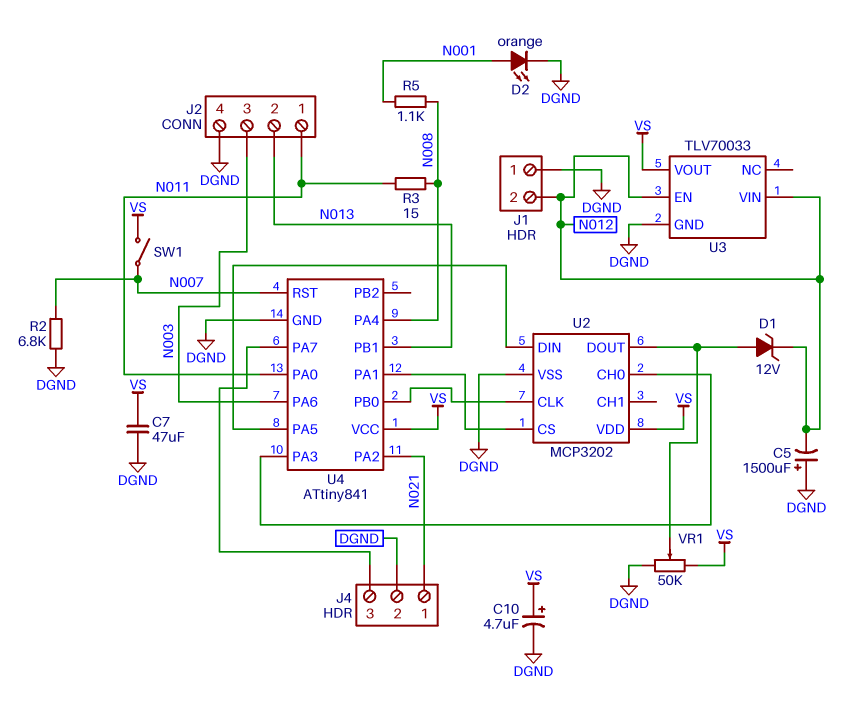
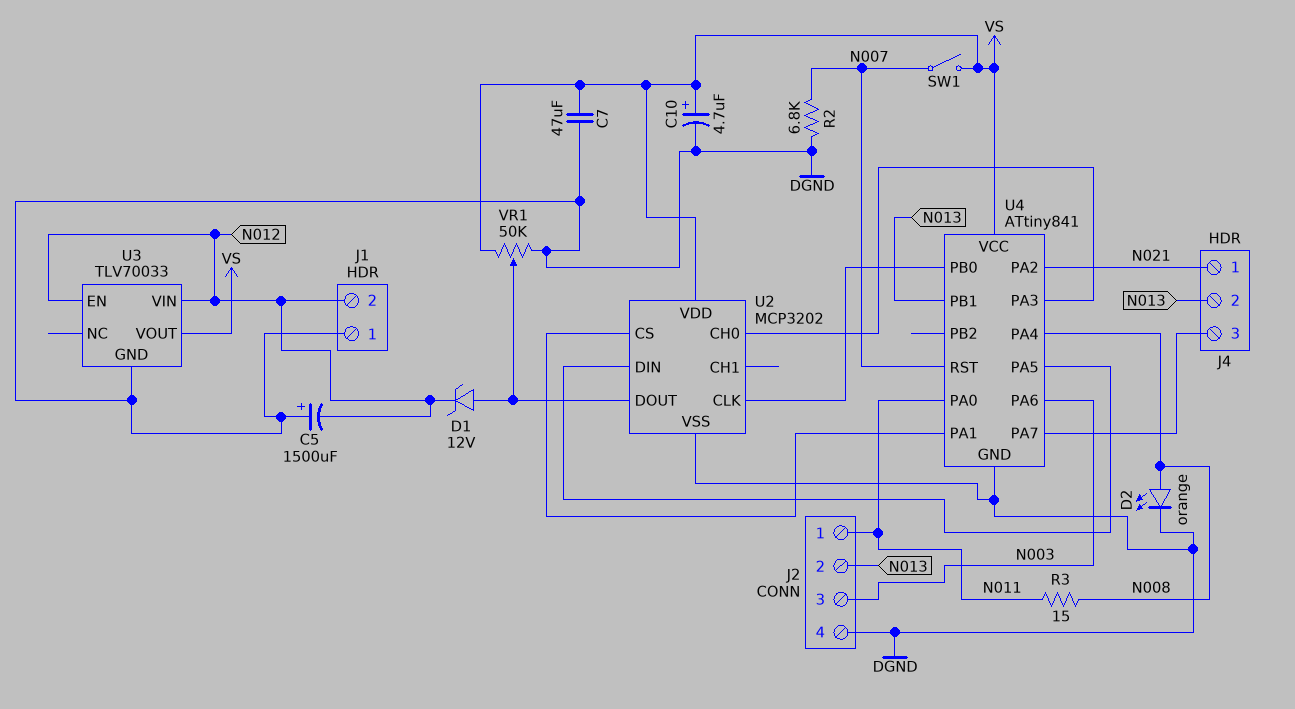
D2: LED orange (A N001, K DGND) -> LED orange (A N008, K DGND)
J4 pin 2: DGND -> N013
R5: 1.1k (N001, N008) -> none

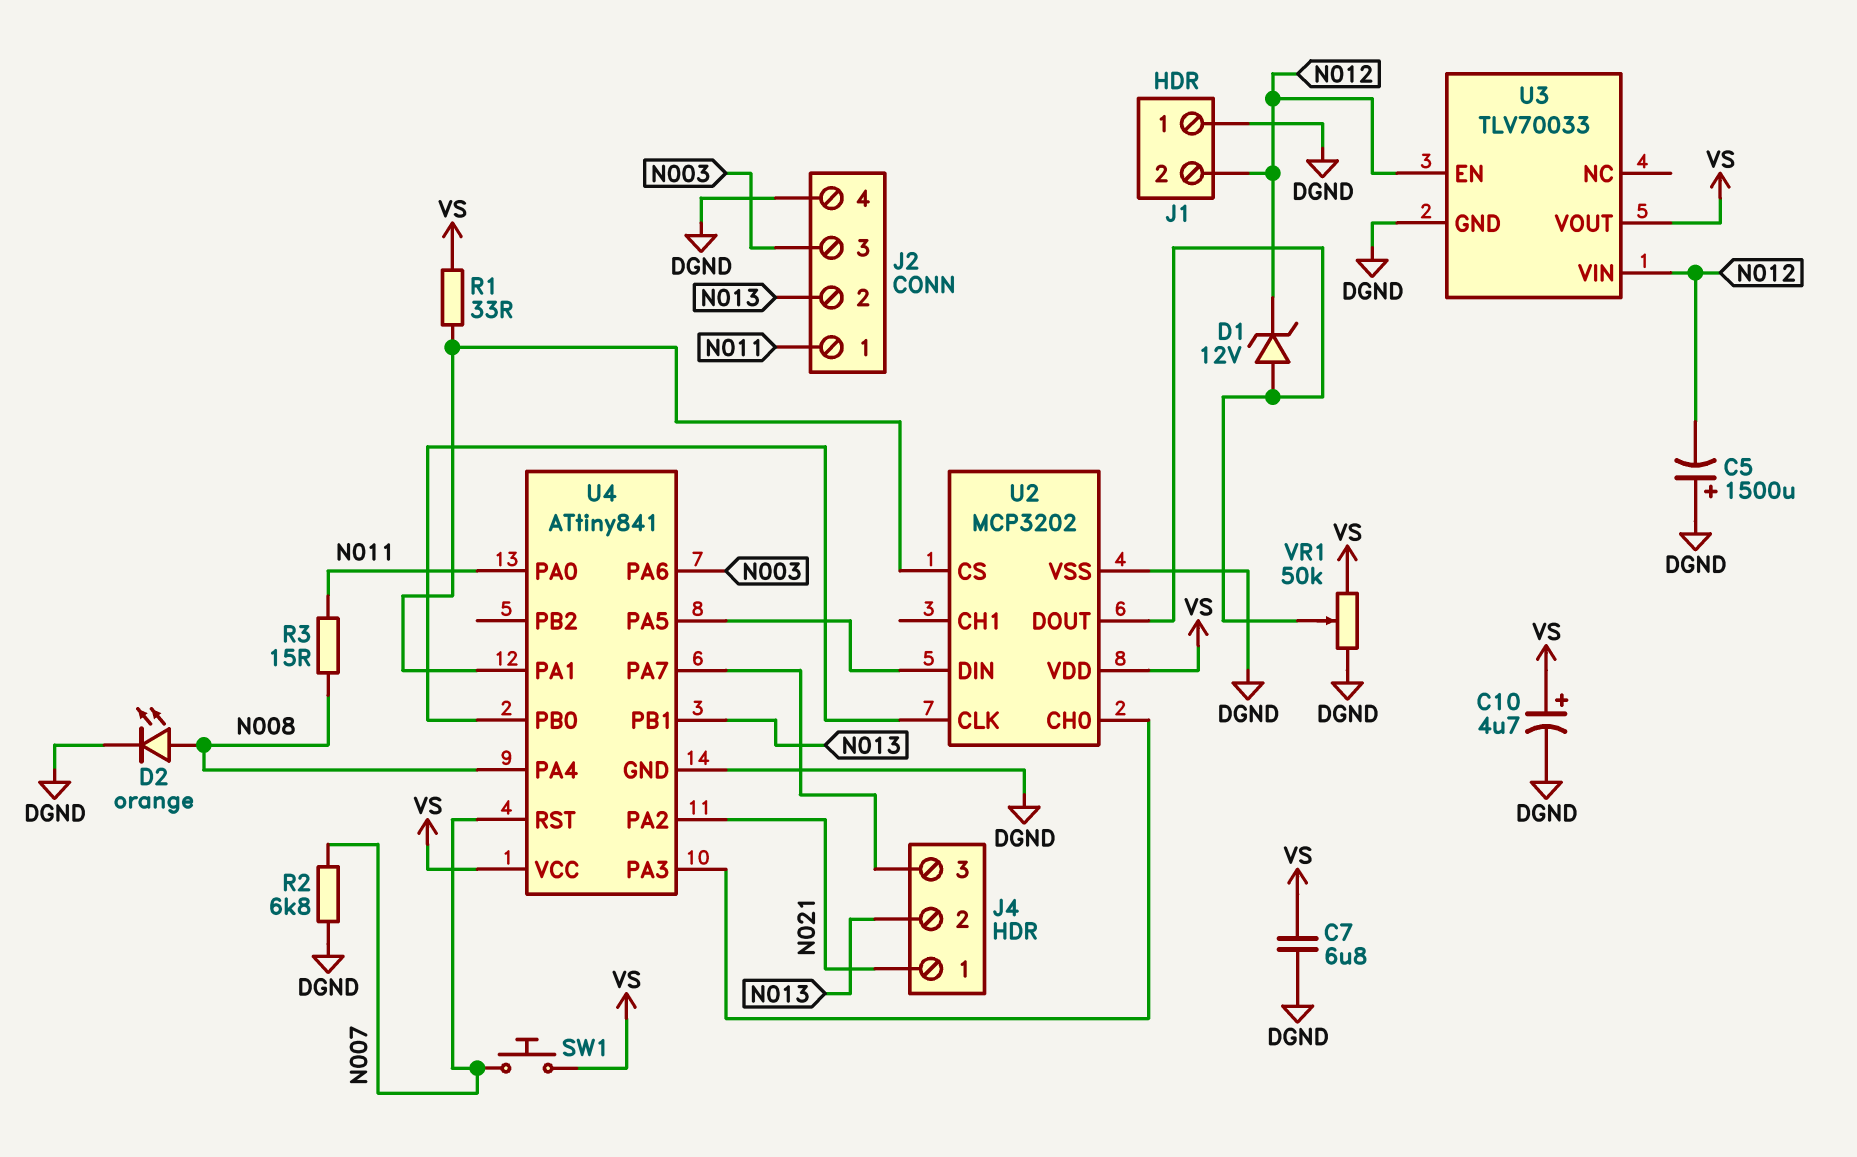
C7: 47uF (DGND, VS) -> 6.8uF (DGND, VS)
R1: none -> 33 (U2/CS, VS)
SW1: switch (N007, VS) -> button (N007, VS)

